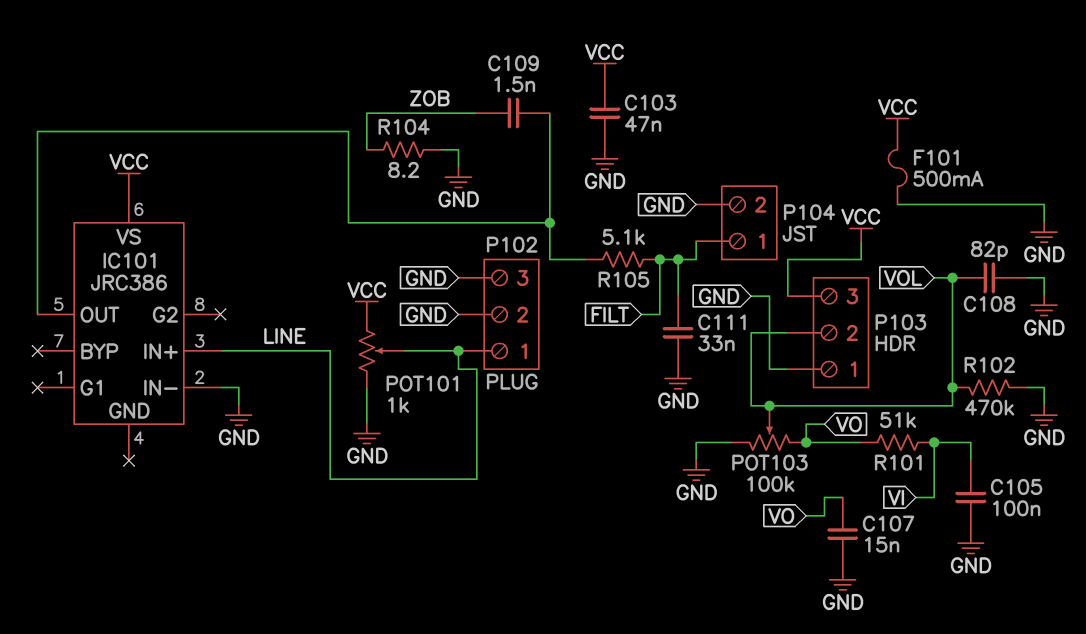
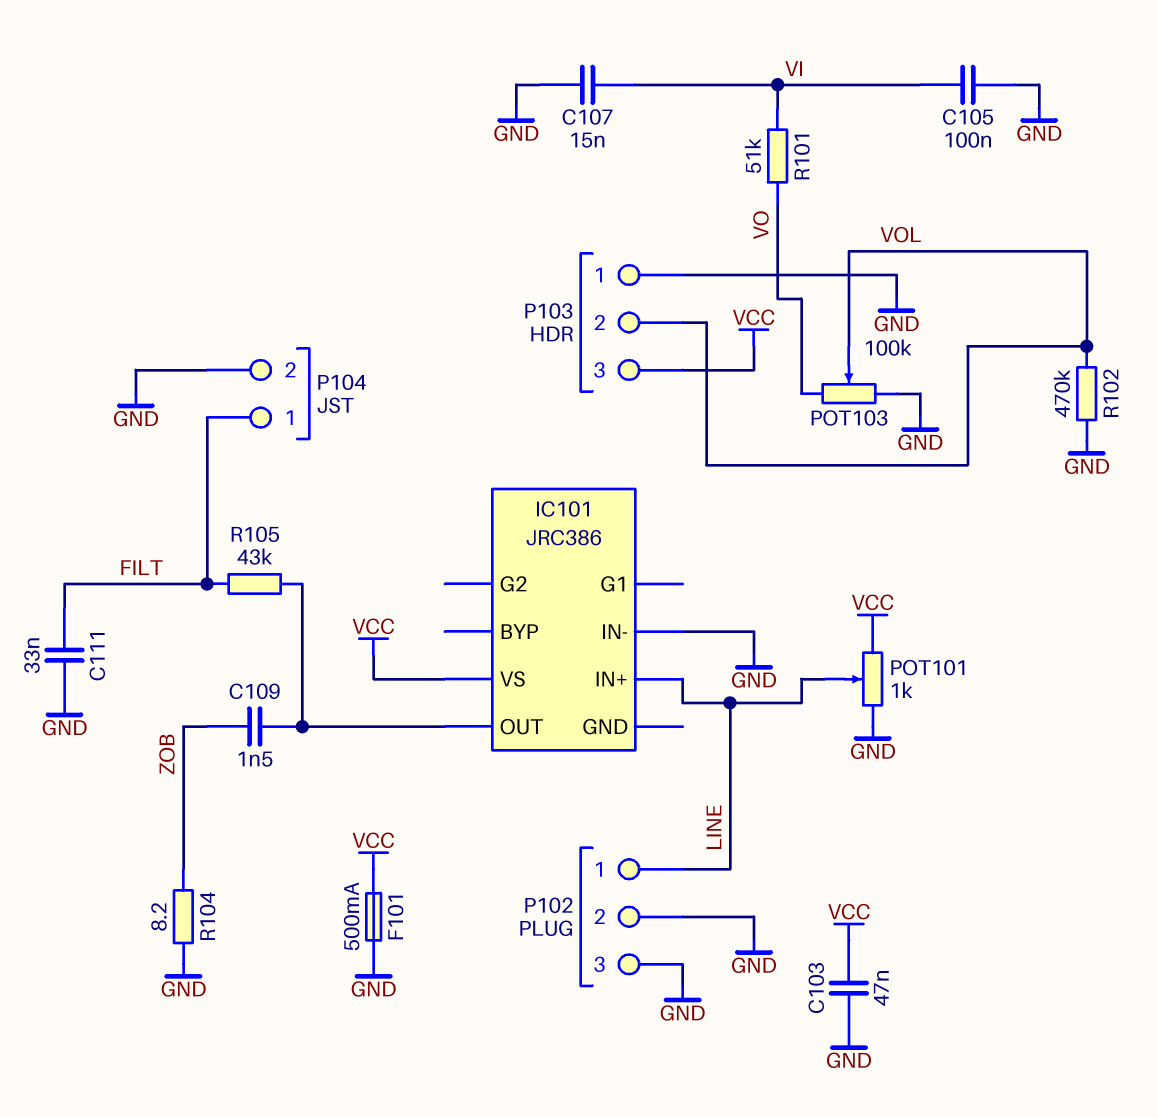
C107: 15nF (GND, VO) -> 15nF (GND, VI)
C108: 82pF (GND, VOL) -> none
R105: 5.1k (FILT, IC101/OUT) -> 43k (FILT, IC101/OUT)

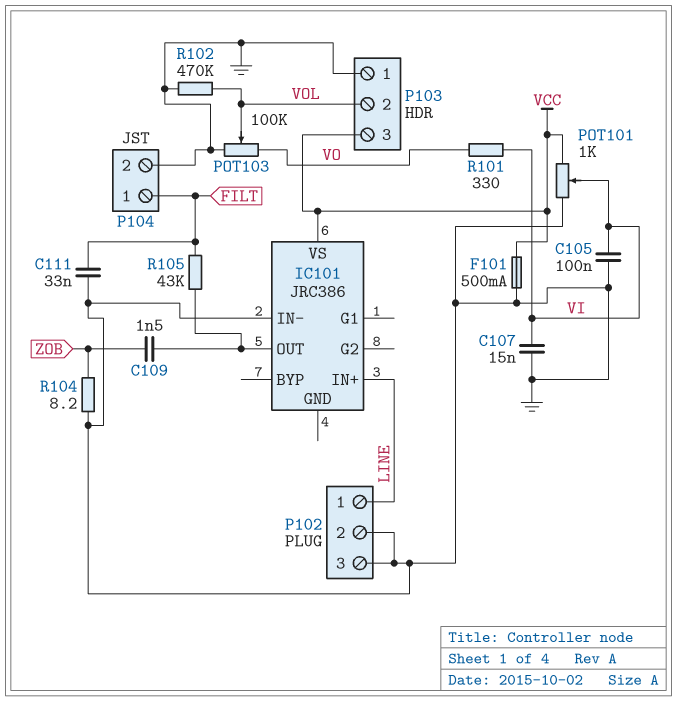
C103: 47nF (GND, VCC) -> none
POT101: 1k (GND, VCC, wiper LINE) -> 1k (GND, VCC, wiper VI)
R101: 51k (VI, VO) -> 330 (VI, VO)

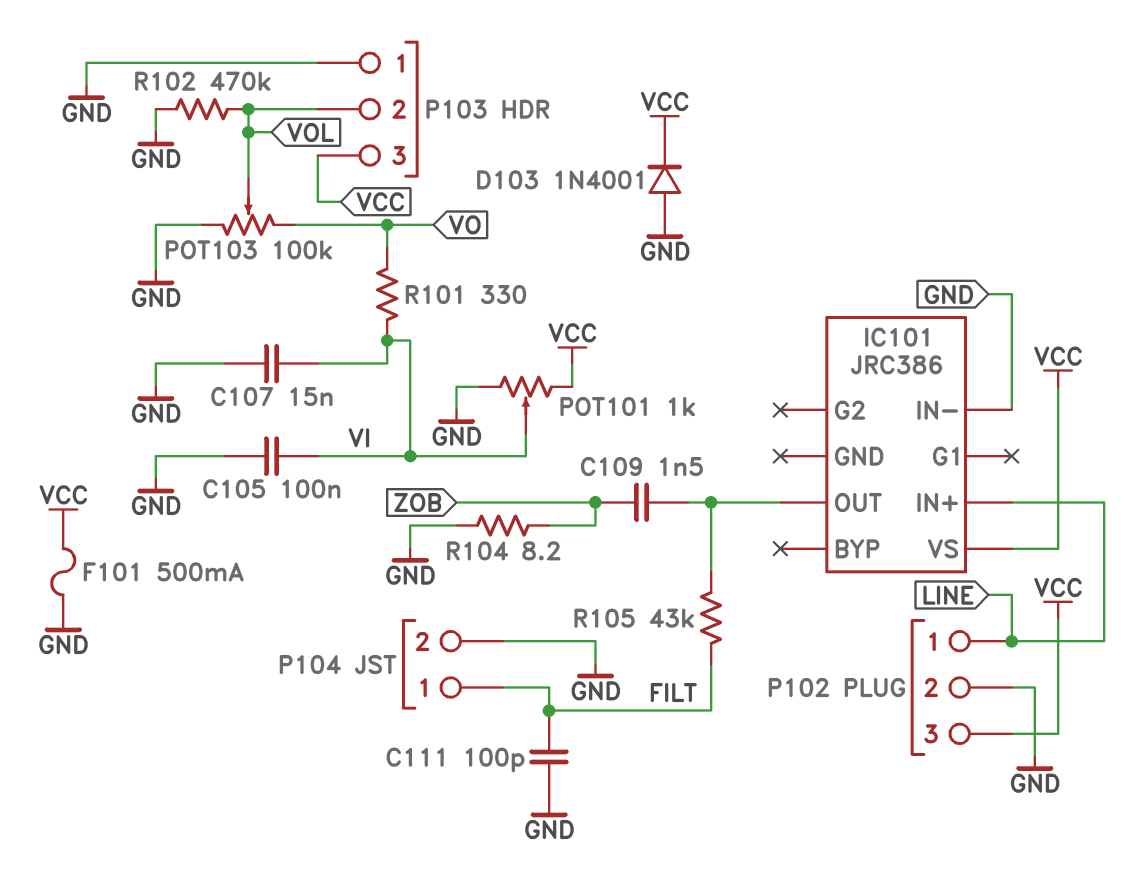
C111: 33nF (FILT, GND) -> 100pF (FILT, GND)
D103: none -> diode 1N4001 (A GND, K VCC)
P102 pin 3: GND -> VCC

